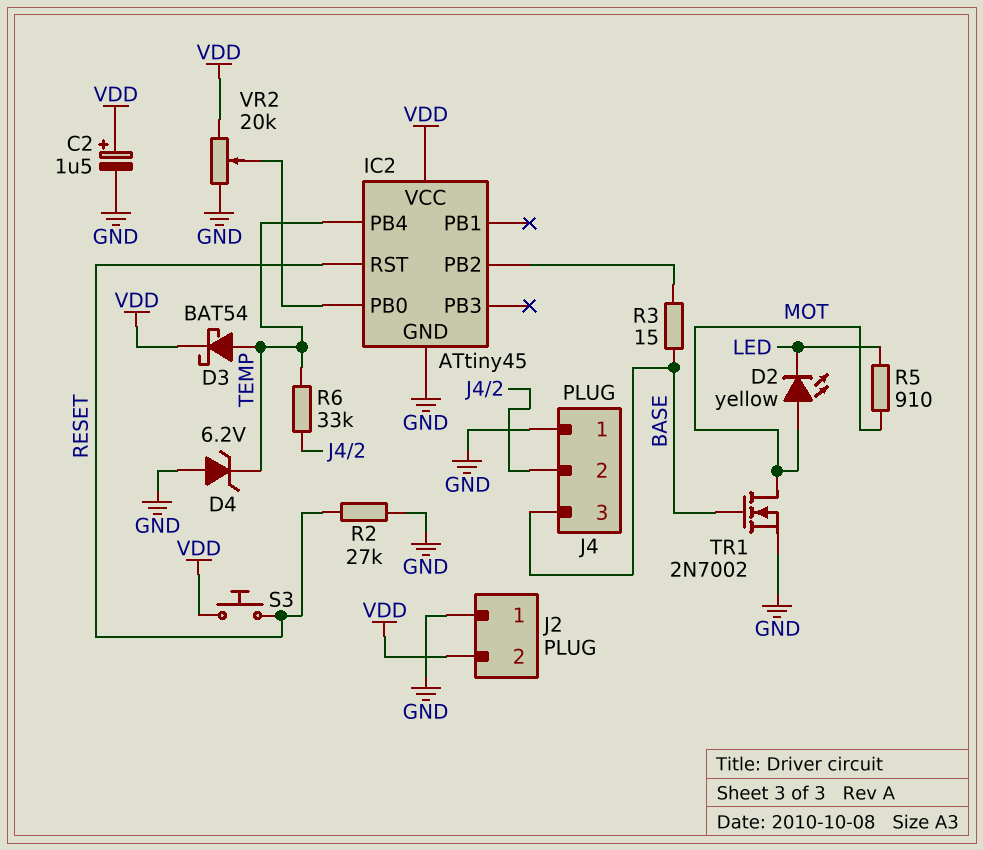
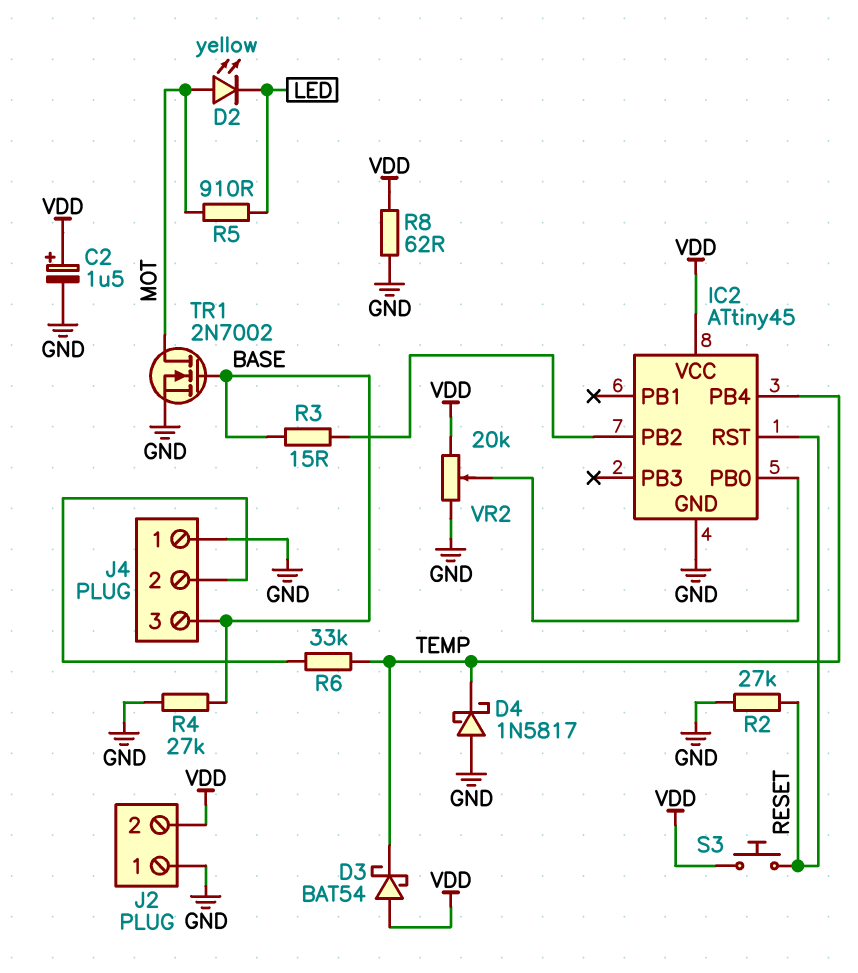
D3: schottky BAT54 (A TEMP, K VDD) -> schottky BAT54 (A VDD, K TEMP)
D4: zener 6.2V (A GND, K TEMP) -> schottky 1N5817 (A GND, K TEMP)
R4: none -> 27k (BASE, GND)
R8: none -> 62 (GND, VDD)

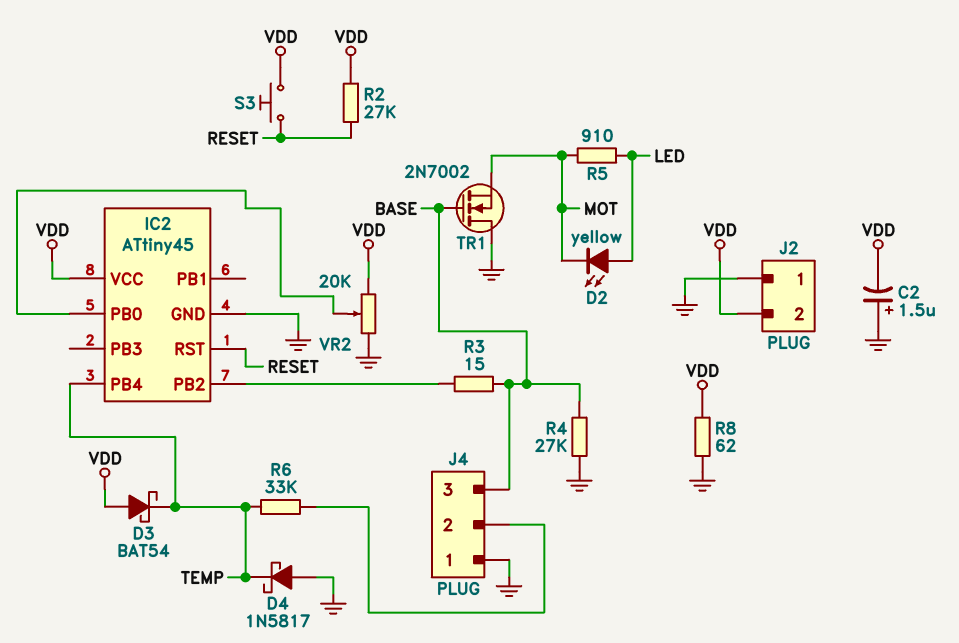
C2: 1.5uF (plus VDD, minus GND) -> 1.5uF (plus GND, minus VDD)
D2: LED yellow (A MOT, K LED) -> LED yellow (A LED, K MOT)
R2: 27k (GND, RESET) -> 27k (RESET, VDD)
TR1: NMOS 2N7002 (G BASE, D MOT, S GND) -> NMOS 2N7002 (G BASE, D GND, S MOT)

